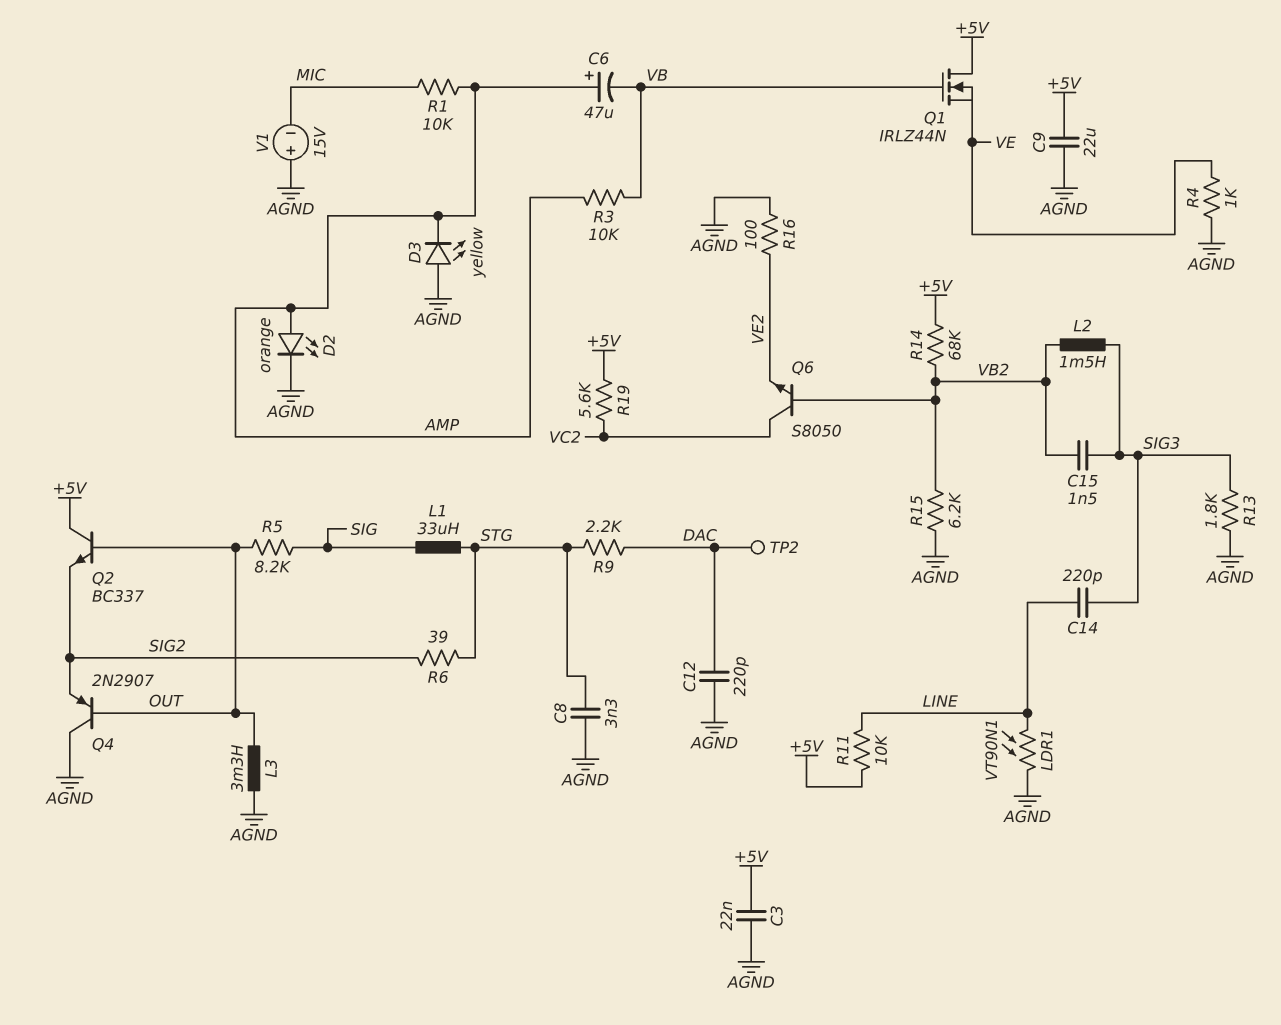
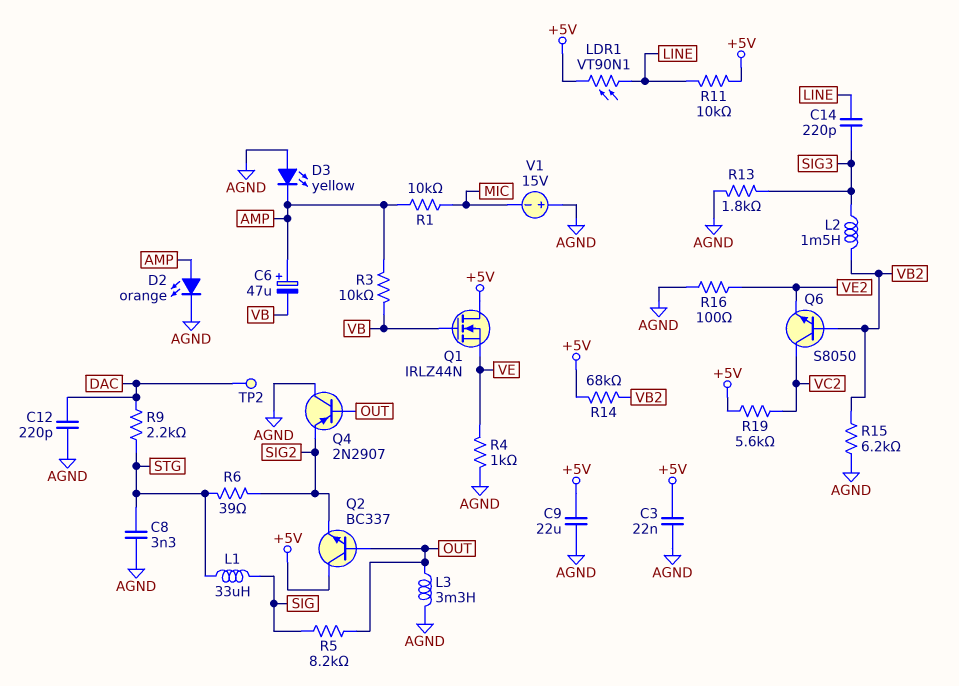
C15: 1.5nF (SIG3, VB2) -> none
LDR1: VT90N1 (AGND, LINE) -> VT90N1 (+5V, LINE)

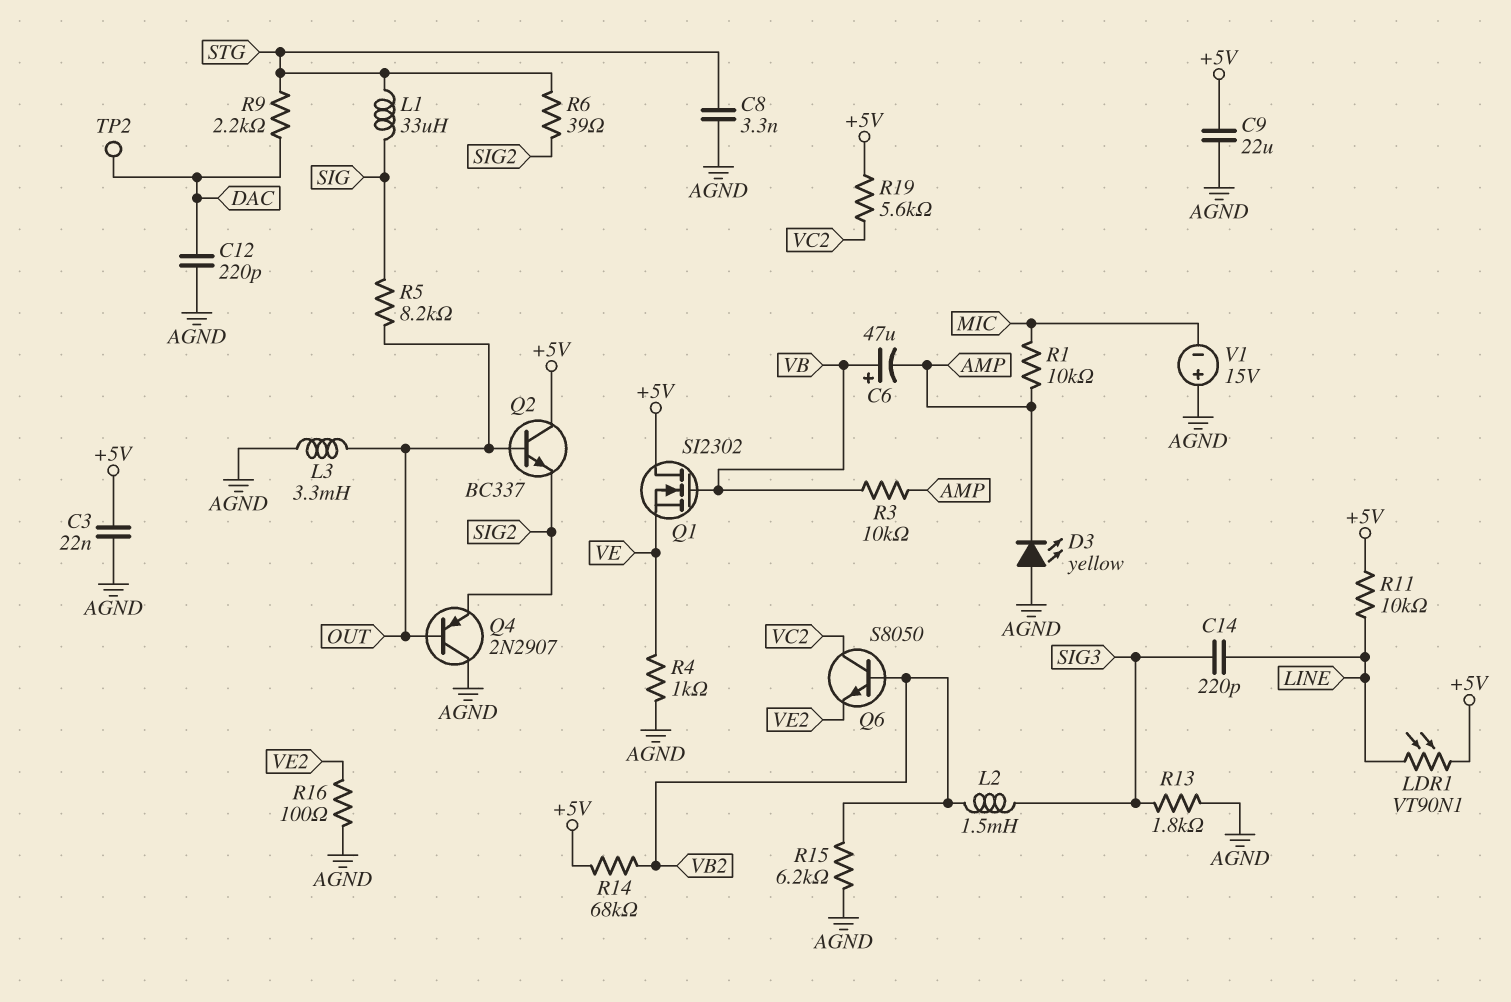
C6: 47uF (plus AMP, minus VB) -> 47uF (plus VB, minus AMP)
D2: LED orange (A AMP, K AGND) -> none
Q1: NMOS IRLZ44N (G VB, D +5V, S VE) -> NMOS SI2302 (G VB, D +5V, S VE)

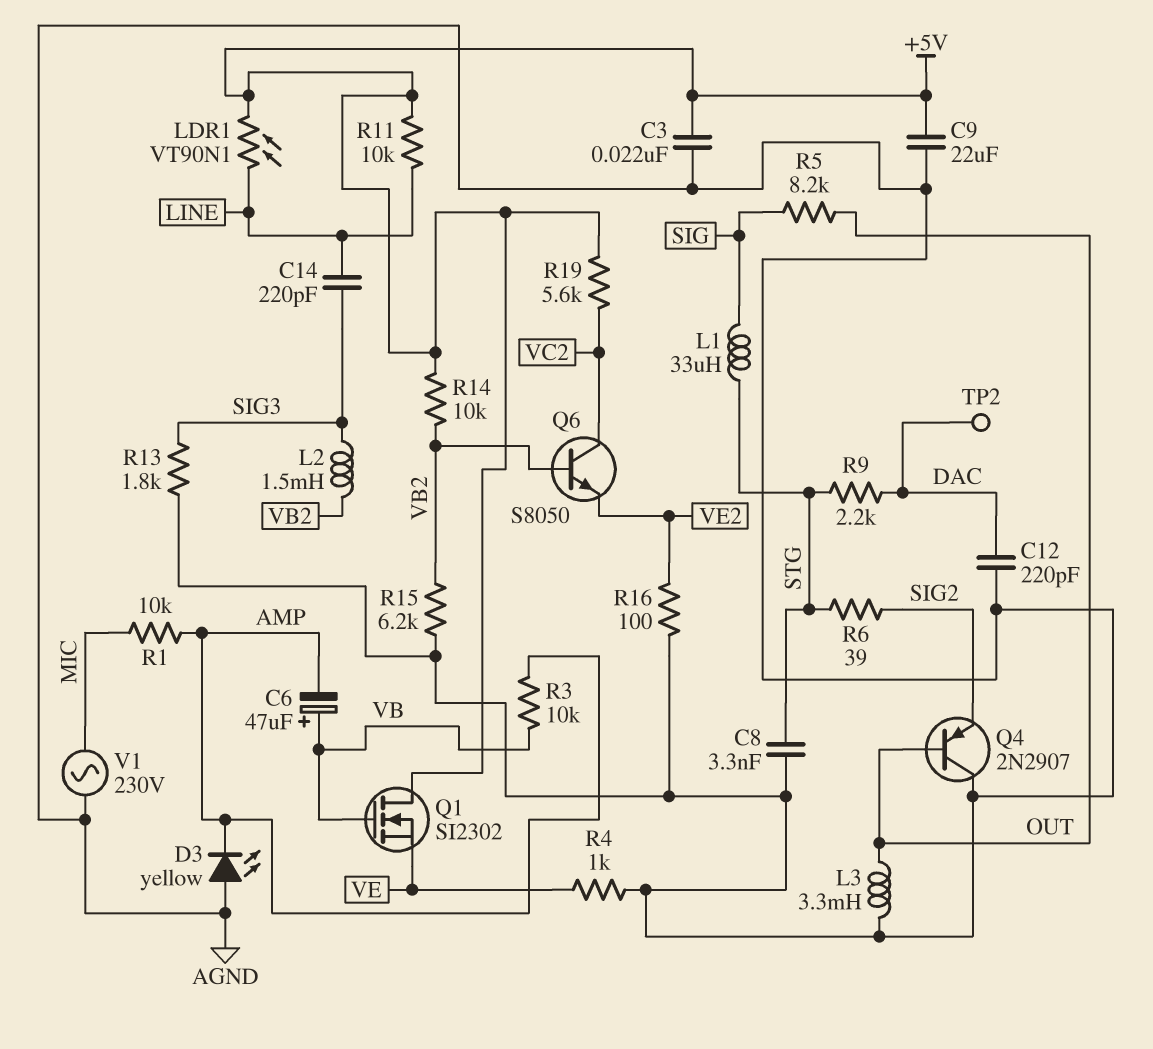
Q2: NPN BC337 (B OUT, C +5V, E SIG2) -> none
R14: 68k (+5V, VB2) -> 10k (+5V, VB2)
V1: 15V (plus AGND, minus MIC) -> AC 230V (AGND, MIC)

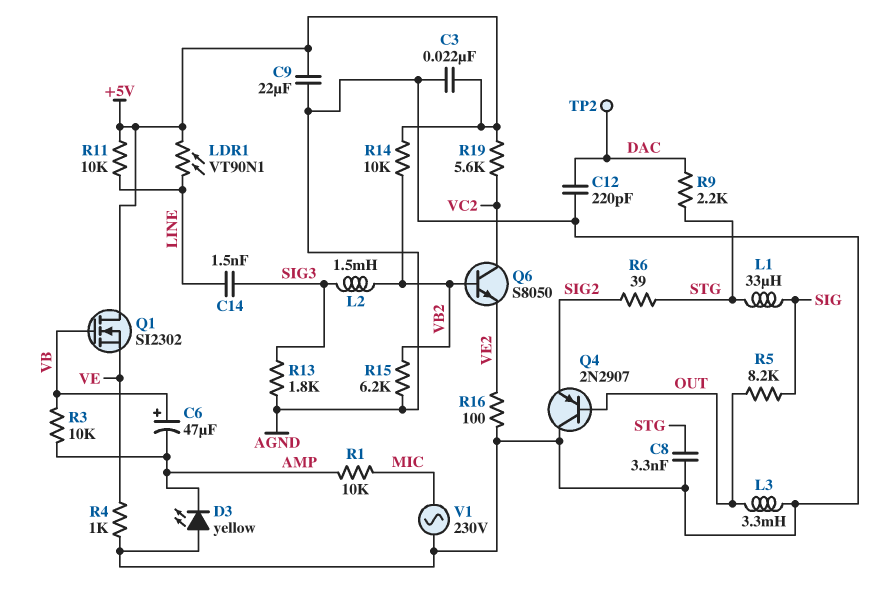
C14: 220pF (LINE, SIG3) -> 1.5nF (LINE, SIG3)

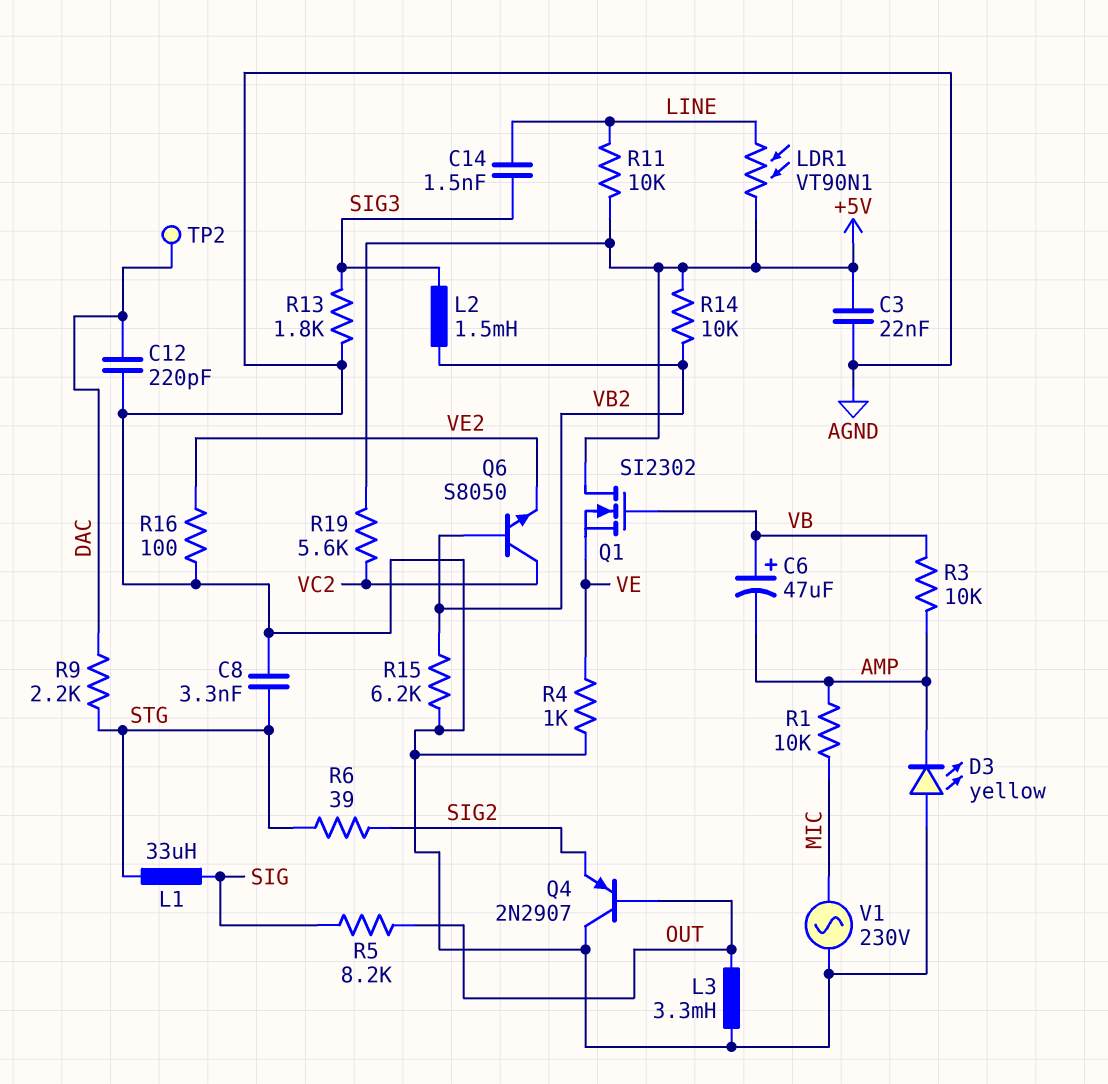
C9: 22uF (+5V, AGND) -> none

